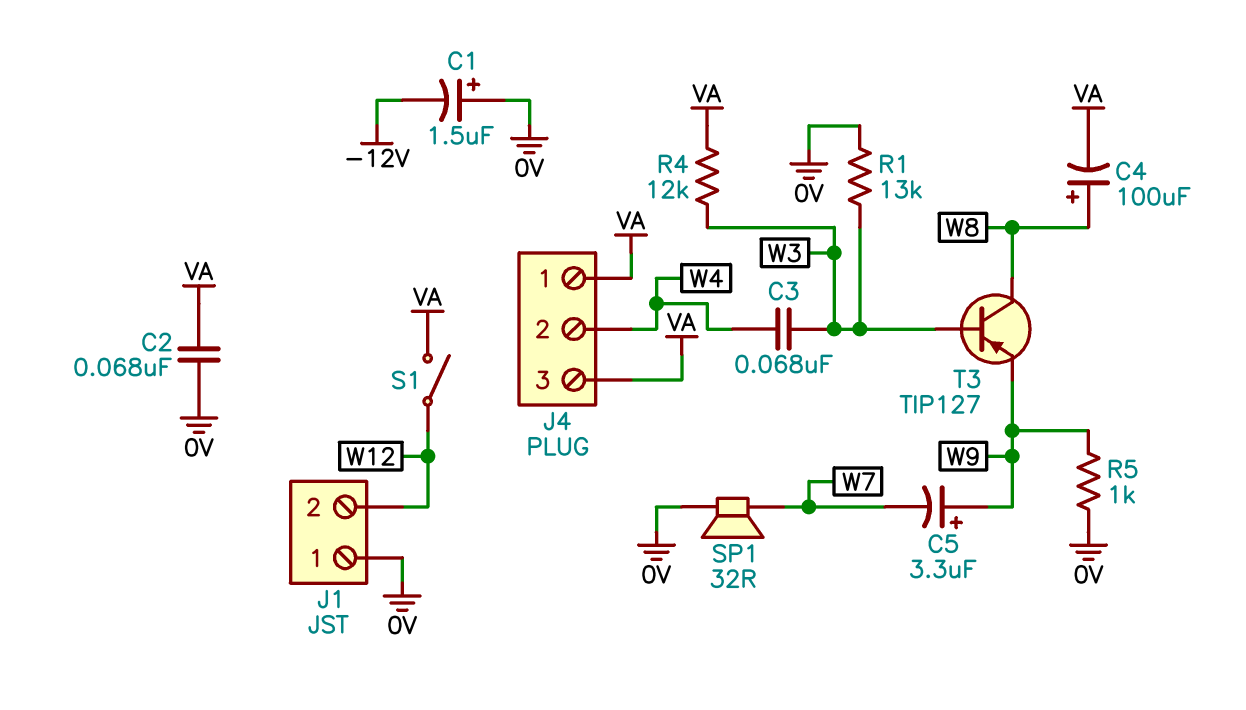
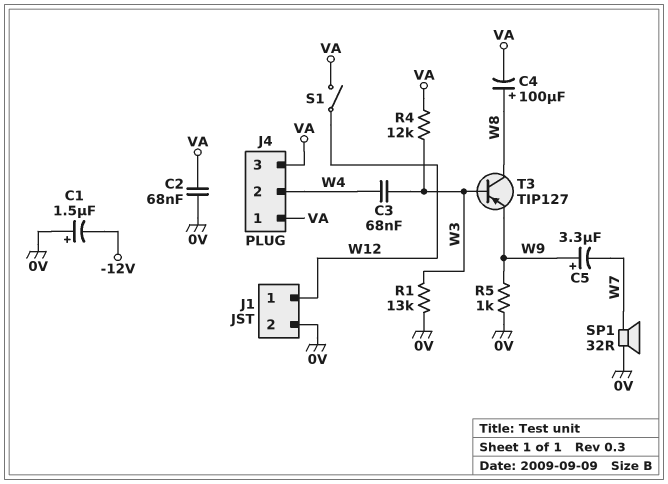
J1 pin 1: 0V -> W12
J1 pin 2: W12 -> 0V

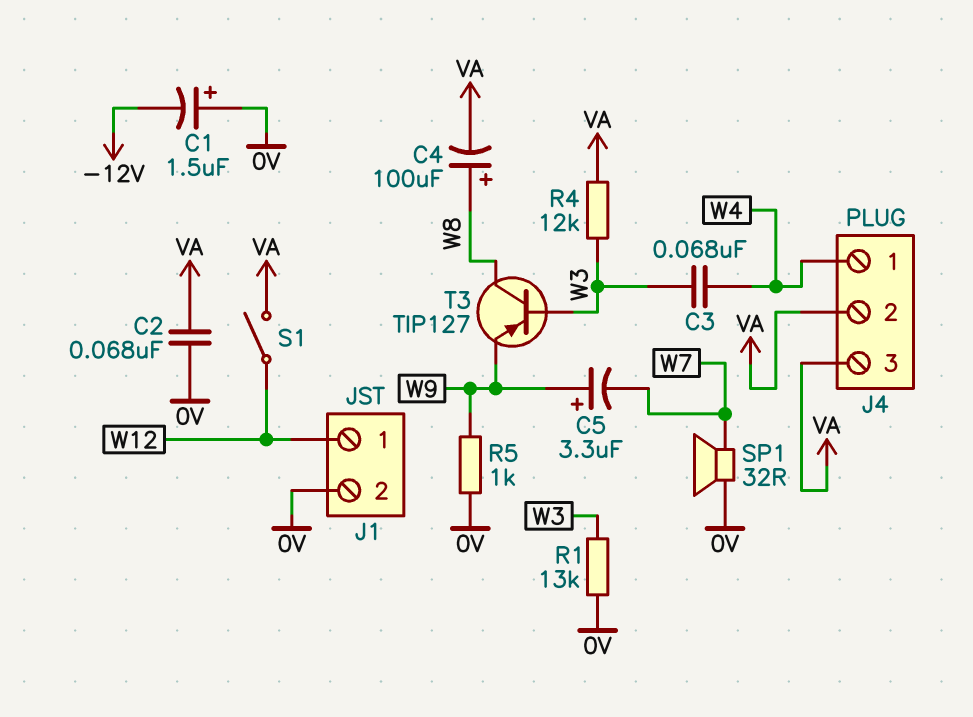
J4 pin 1: VA -> W4
J4 pin 2: W4 -> VA

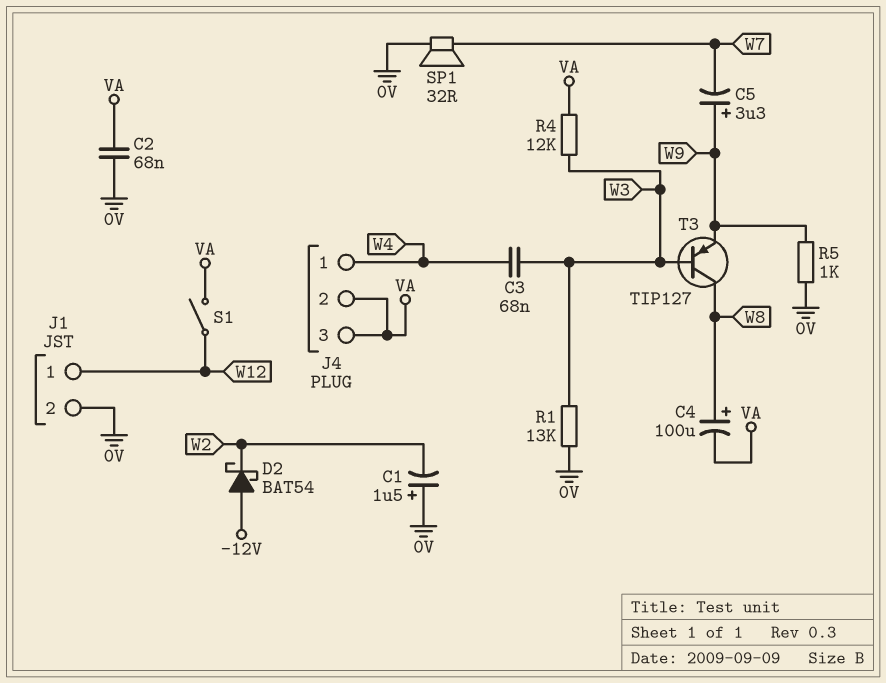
C1: 1.5uF (plus 0V, minus -12V) -> 1.5uF (plus 0V, minus W2)
D2: none -> schottky BAT54 (A -12V, K W2)

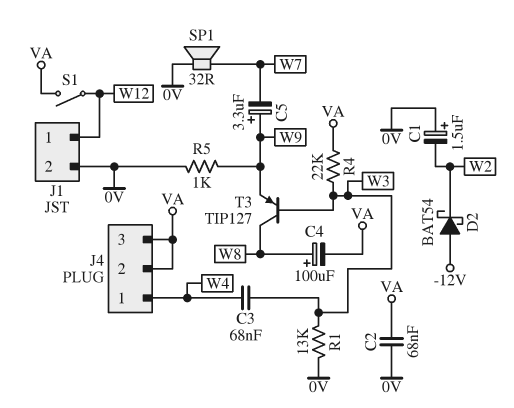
R4: 12k (VA, W3) -> 22k (VA, W3)

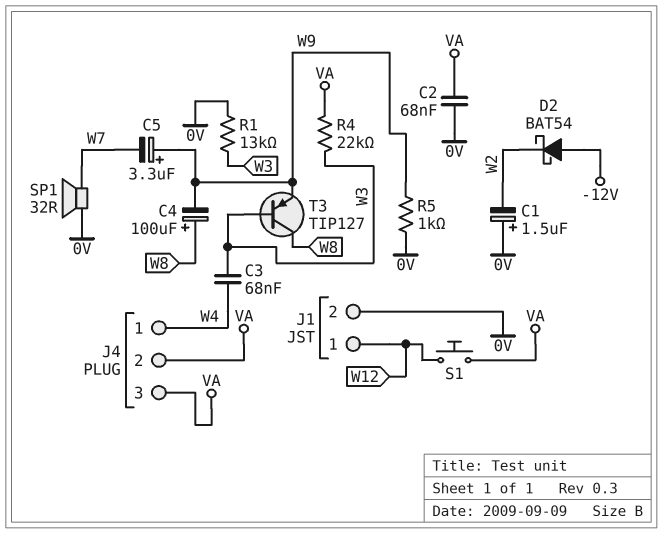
C4: 100uF (plus W8, minus VA) -> 100uF (plus W8, minus W9)
S1: switch (VA, W12) -> button (VA, W12)

